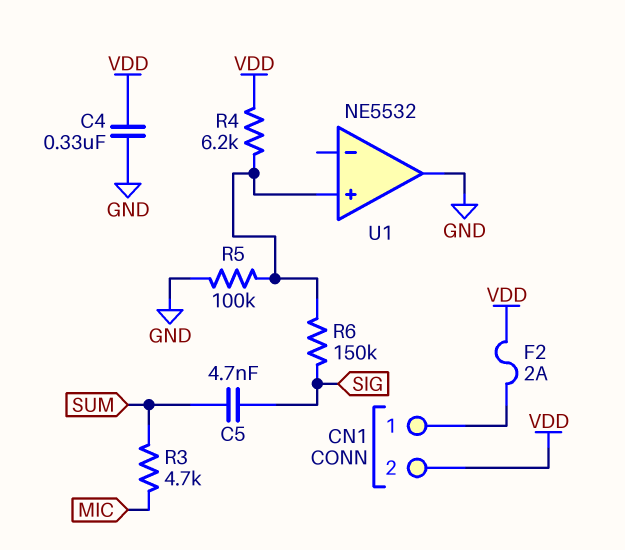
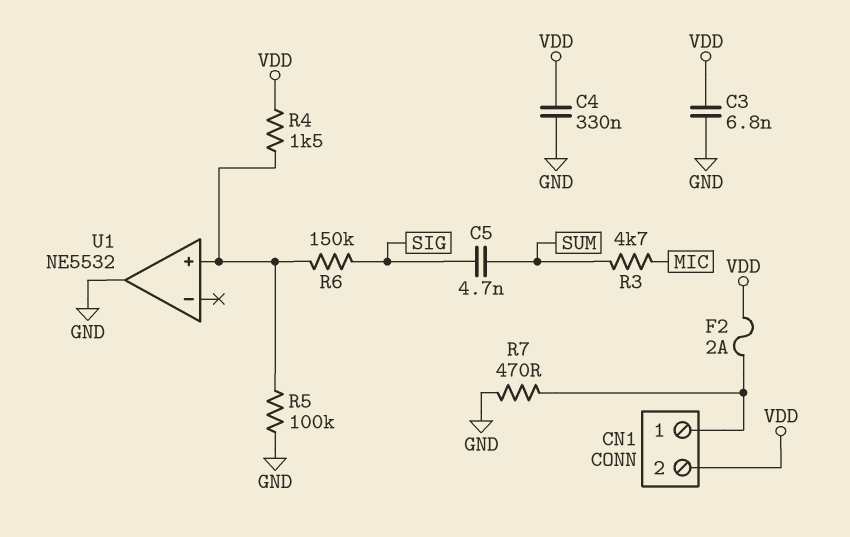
C3: none -> 6.8nF (GND, VDD)
R4: 6.2k (U1/in+, VDD) -> 1.5k (U1/in+, VDD)
R7: none -> 470 (CN1/1, GND)

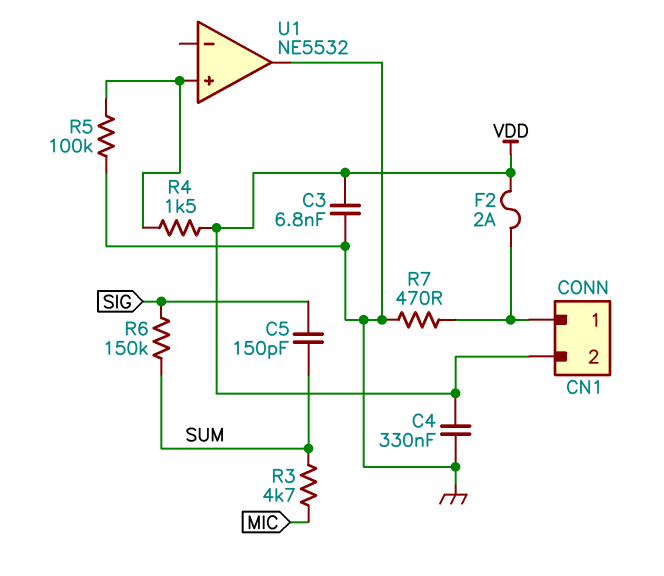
C5: 4.7nF (SIG, SUM) -> 150pF (SIG, SUM)
R6: 150k (SIG, U1/in+) -> 150k (SIG, SUM)

